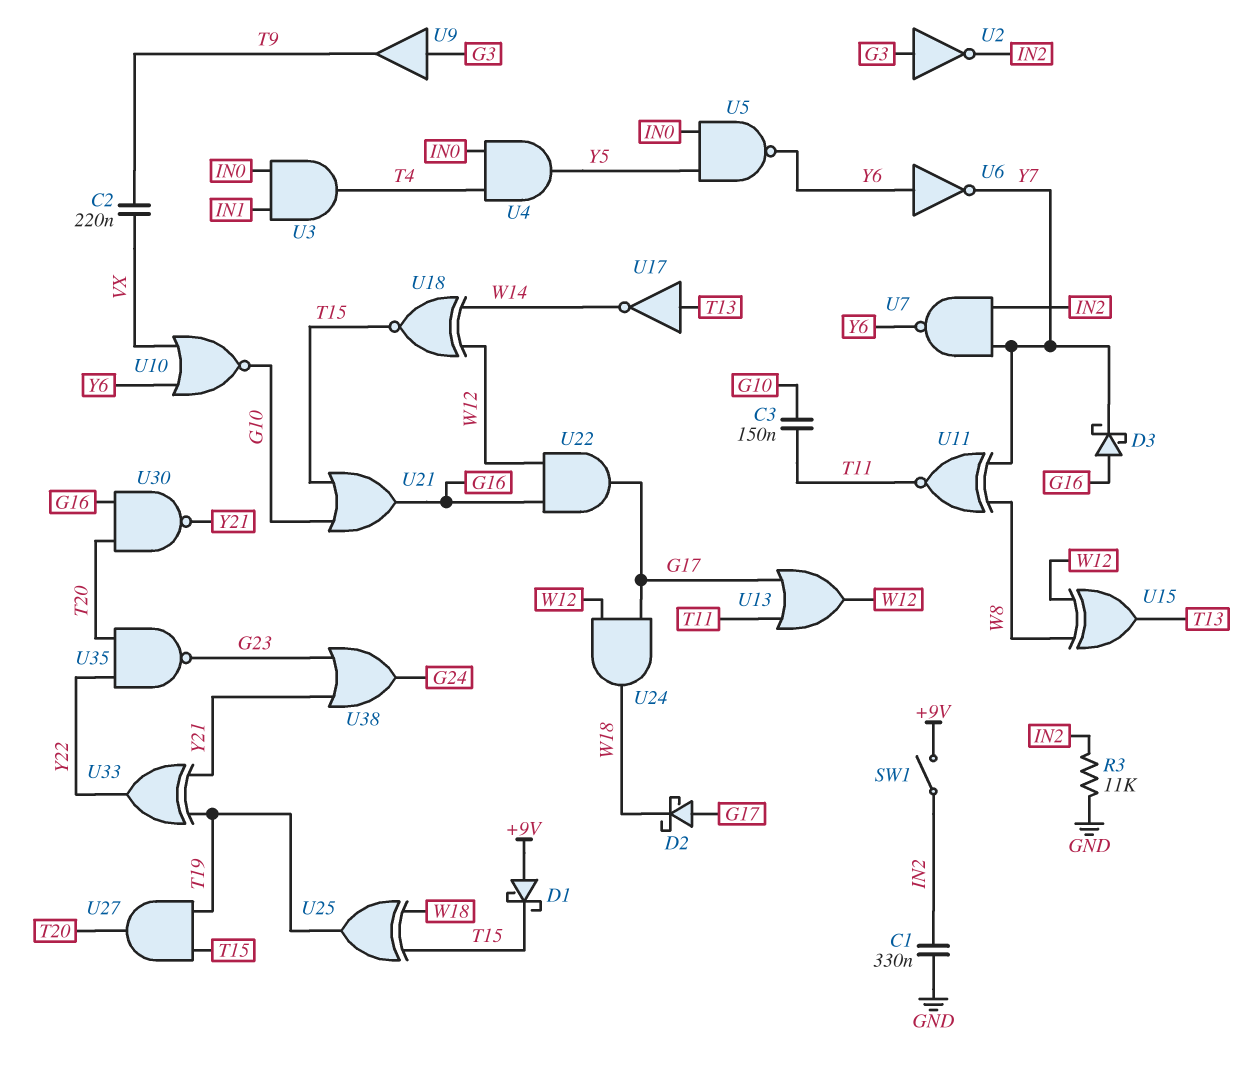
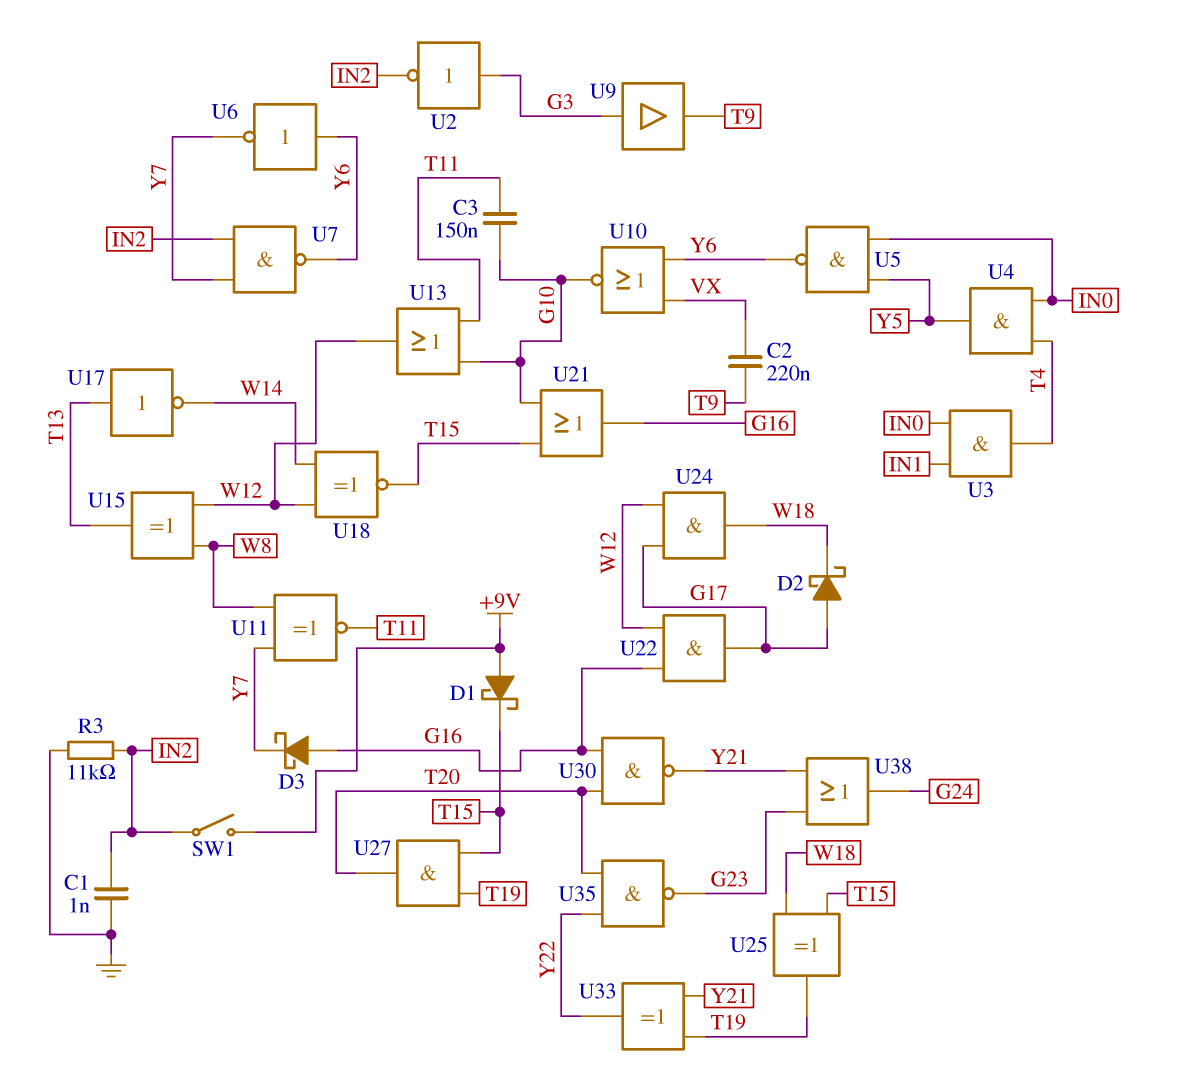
C1: 330nF (GND, IN2) -> 1nF (GND, IN2)
U13: OR (in G17, in T11, out W12) -> OR (in G10, in T11, out W12)

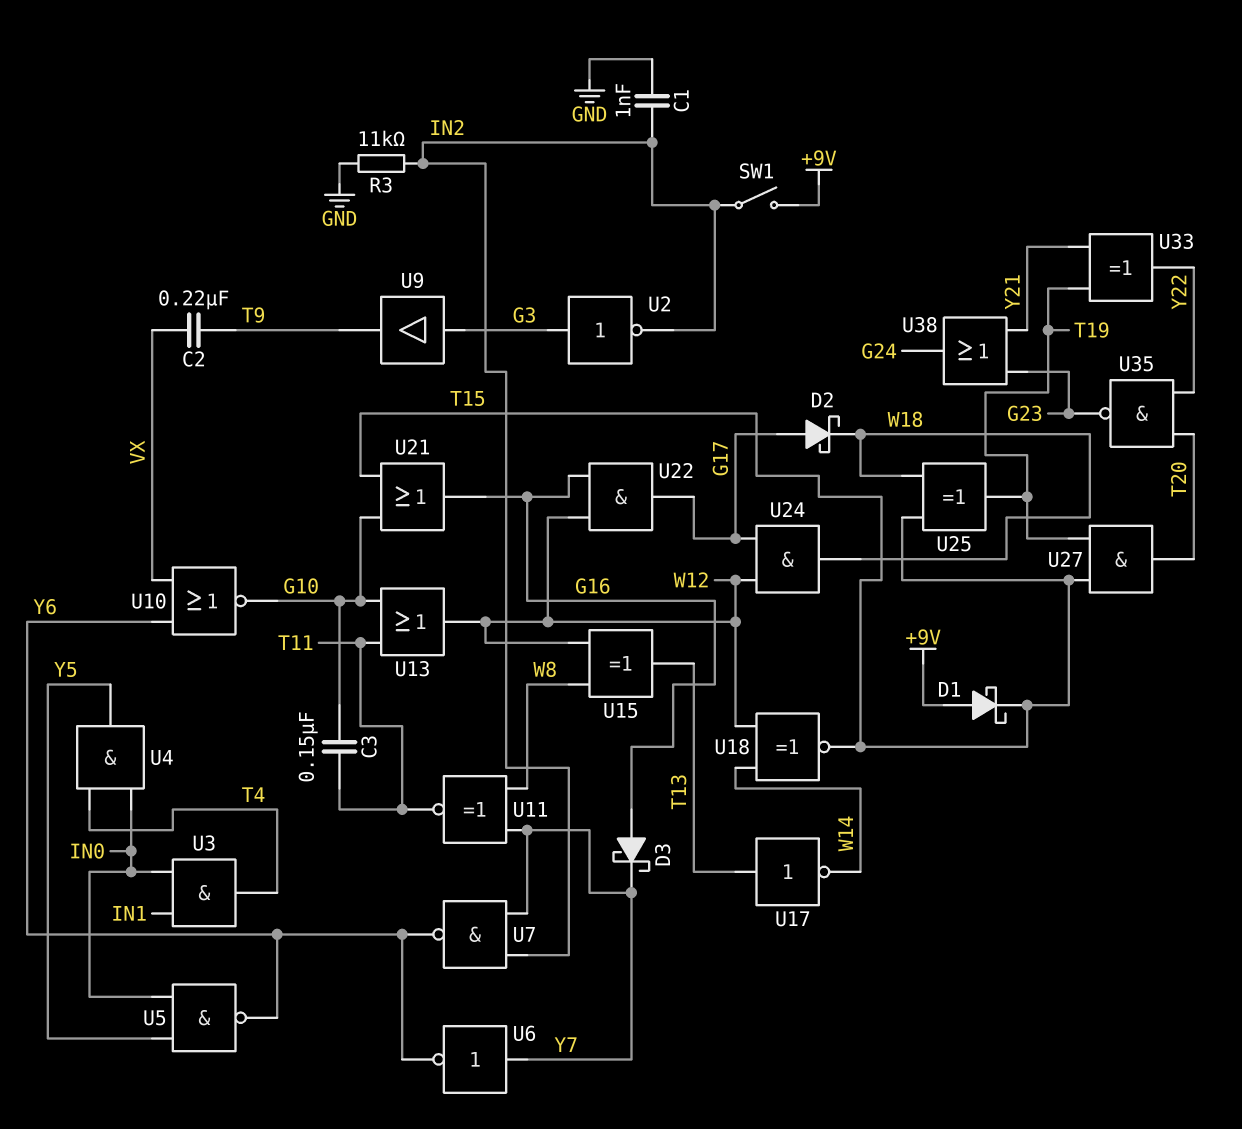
U6: NOT (in Y6, out Y7) -> NOT (in Y7, out Y6)
U30: NAND (in G16, in T20, out Y21) -> none

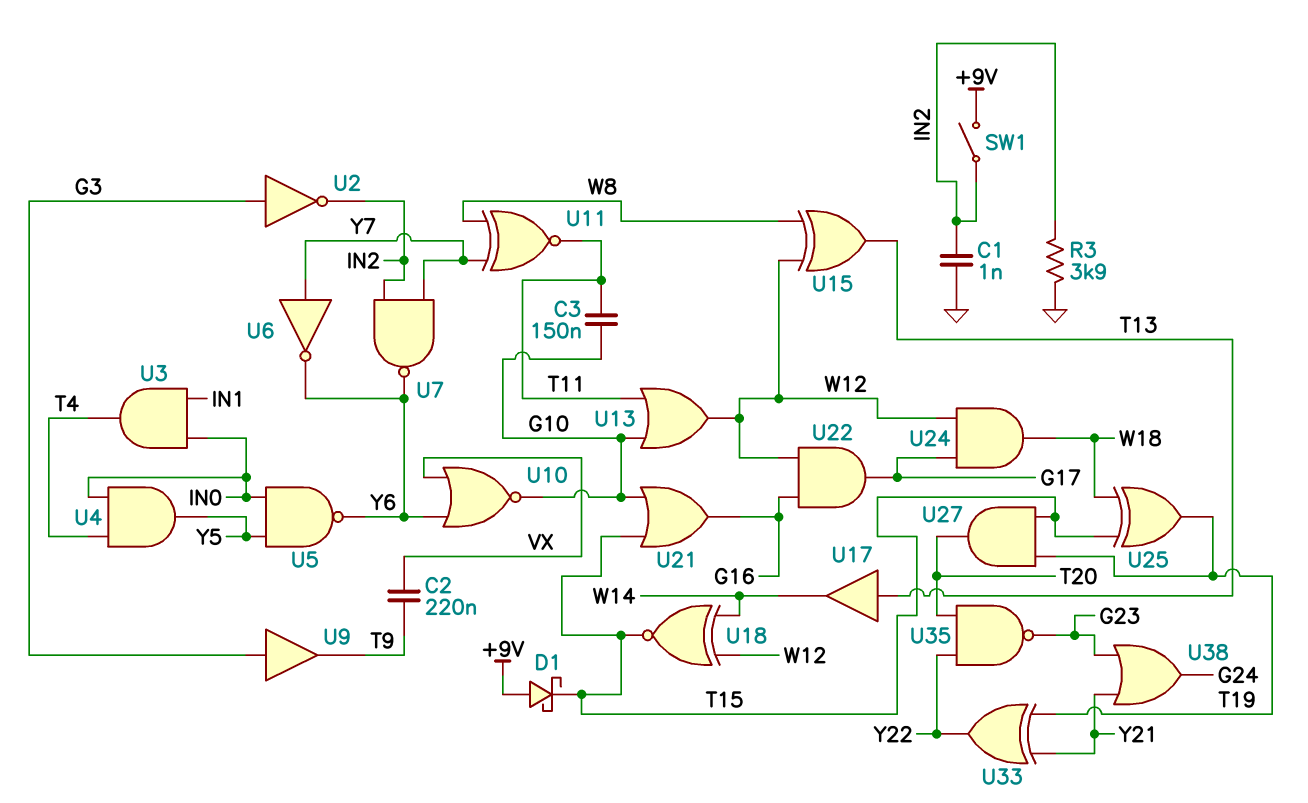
D2: schottky (A G17, K W18) -> none
D3: schottky (A G16, K Y7) -> none
R3: 11k (GND, IN2) -> 3.9k (GND, IN2)
U17: NOT (in T13, out W14) -> buffer (in T13, out W14)

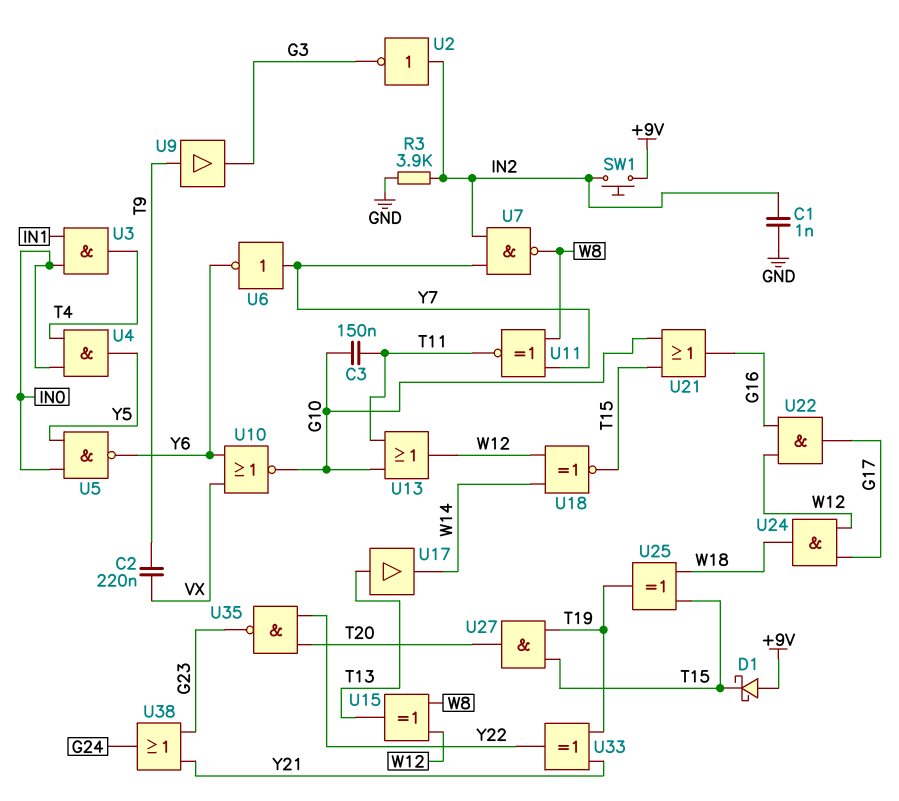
SW1: switch (+9V, IN2) -> button (+9V, IN2)
U2: NOT (in G3, out IN2) -> NOT (in IN2, out G3)
U7: NAND (in IN2, in Y7, out Y6) -> NAND (in IN2, in Y7, out W8)
U9: buffer (in G3, out T9) -> buffer (in T9, out G3)

